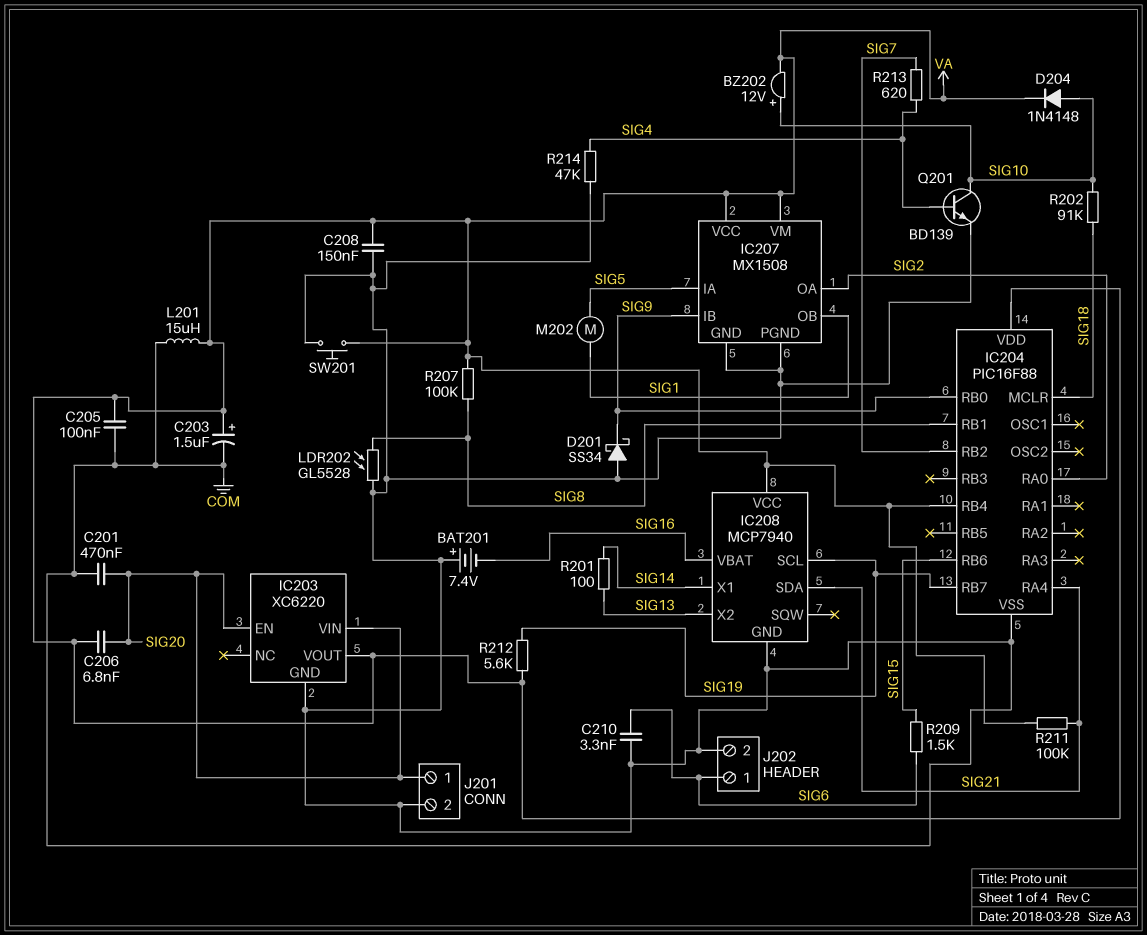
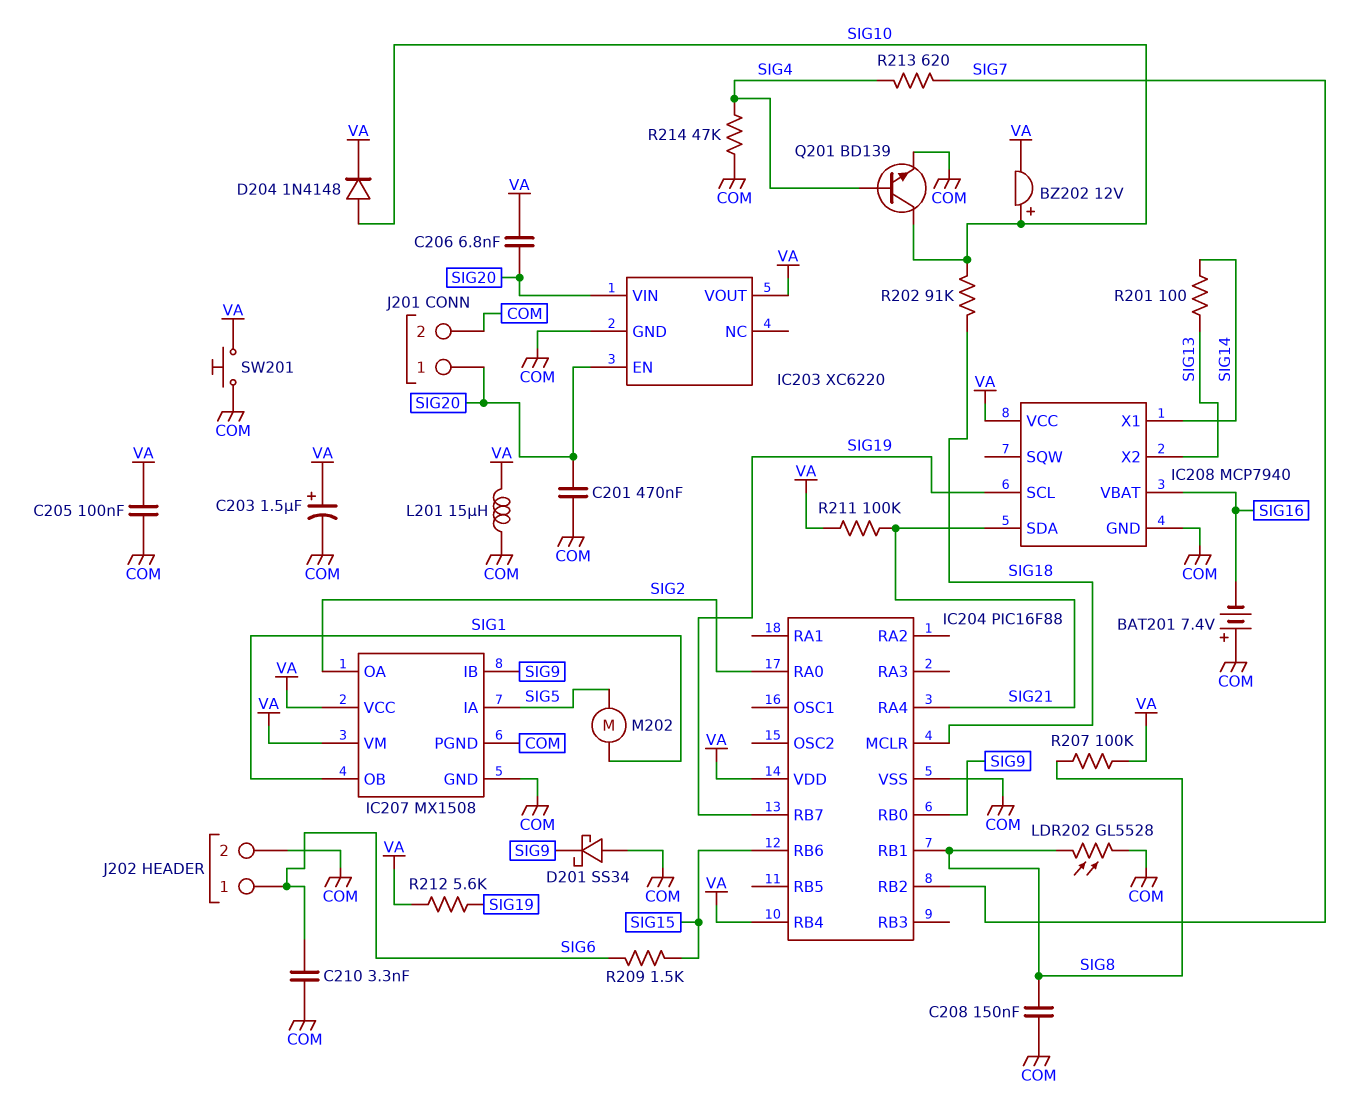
C208: 150nF (COM, VA) -> 150nF (COM, SIG8)

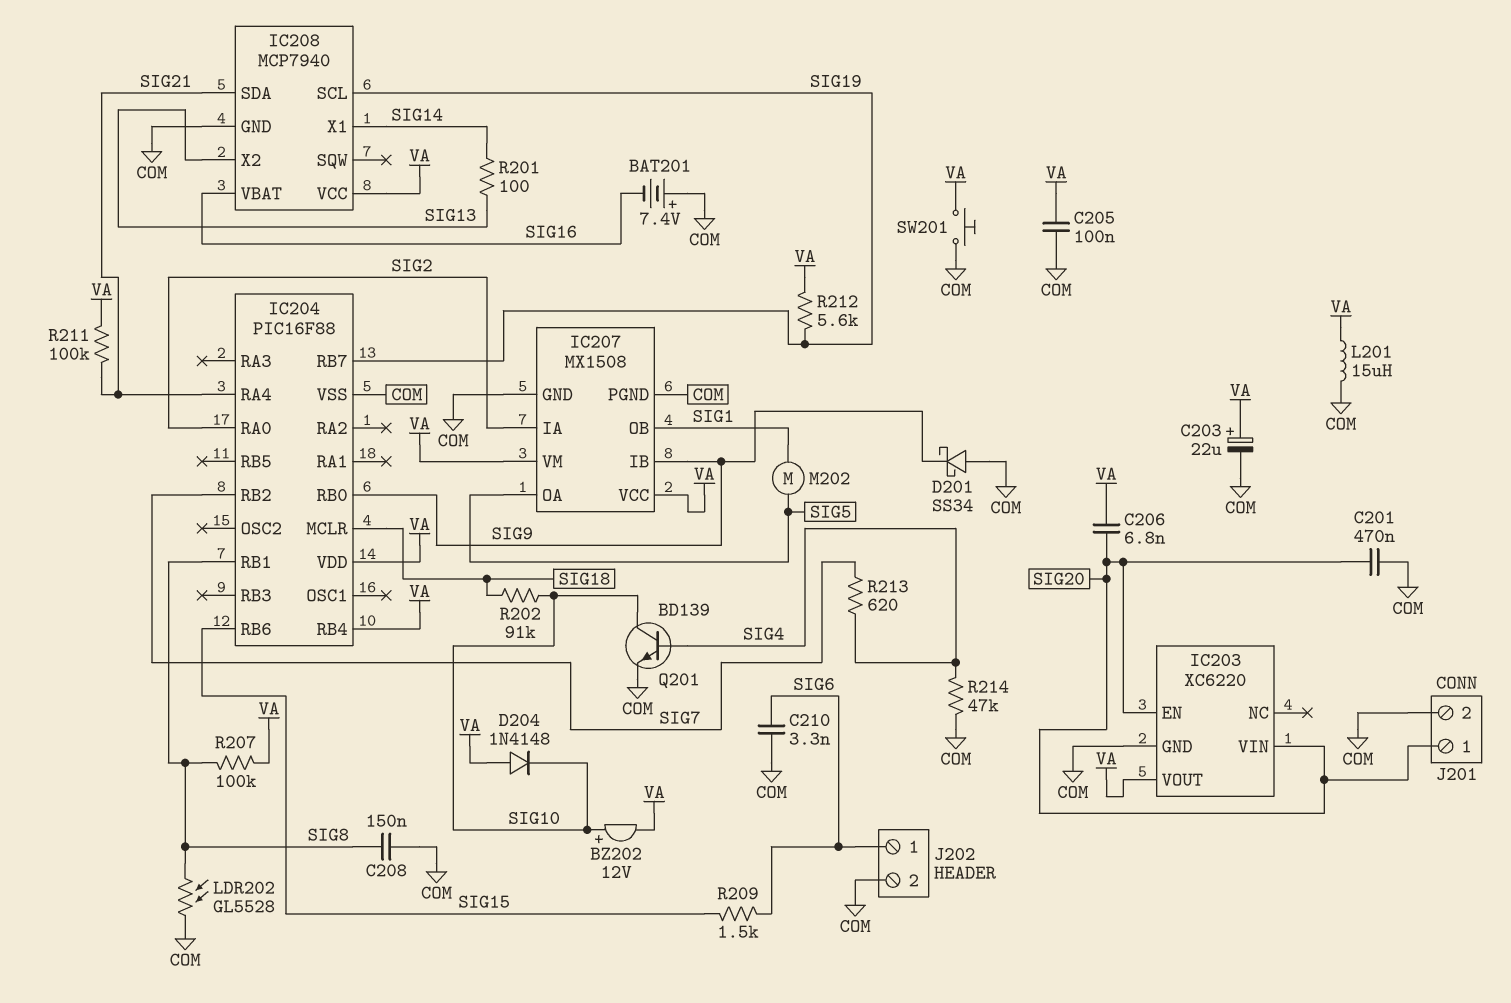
C203: 1.5uF (plus VA, minus COM) -> 22uF (plus VA, minus COM)
D204: diode 1N4148 (A SIG10, K VA) -> diode 1N4148 (A VA, K SIG10)
IC207 pin IA: SIG5 -> SIG2
IC207 pin OA: SIG2 -> SIG5

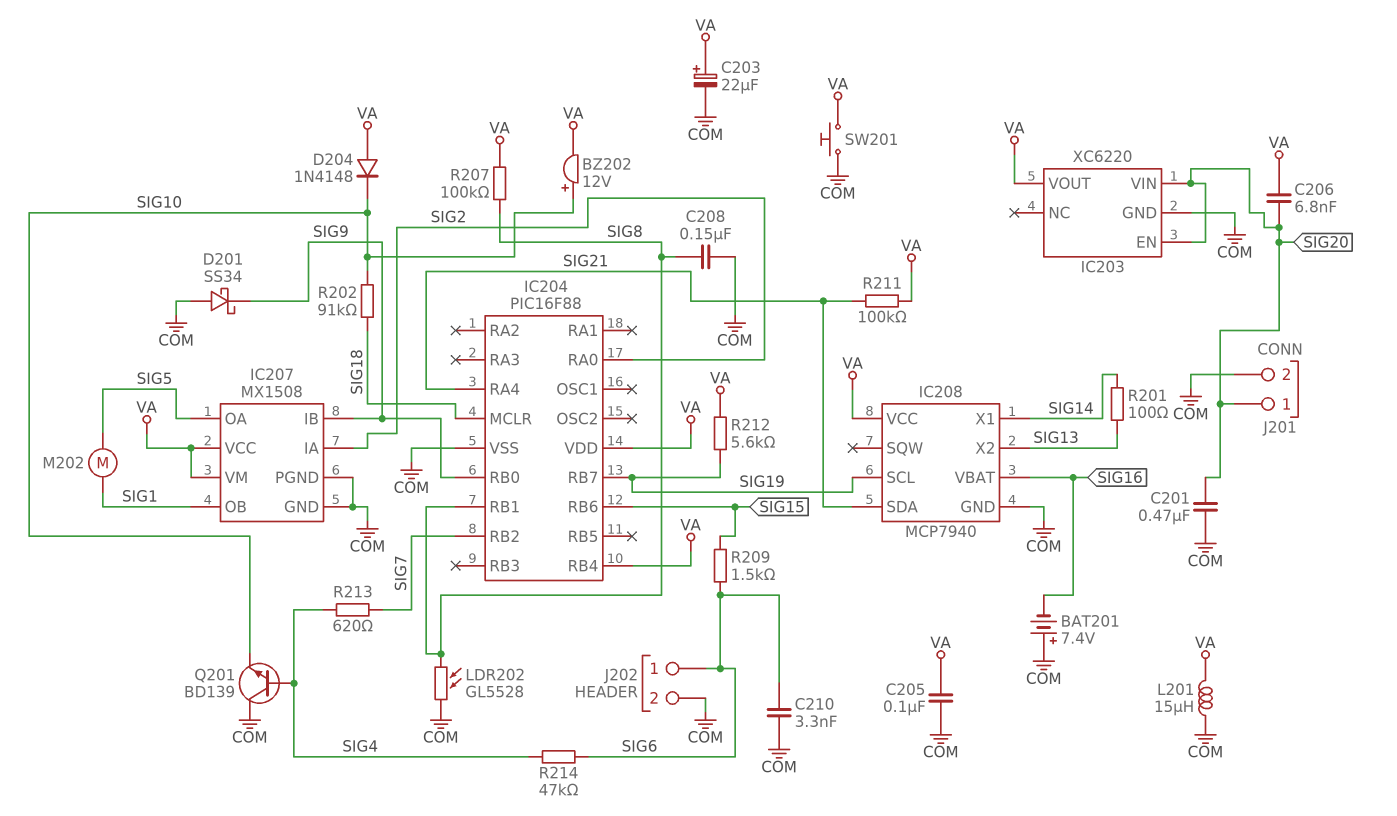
Q201: NPN BD139 (B SIG4, C SIG10, E COM) -> NPN BD139 (B SIG4, C COM, E SIG10)
R214: 47k (COM, SIG4) -> 47k (SIG4, SIG6)

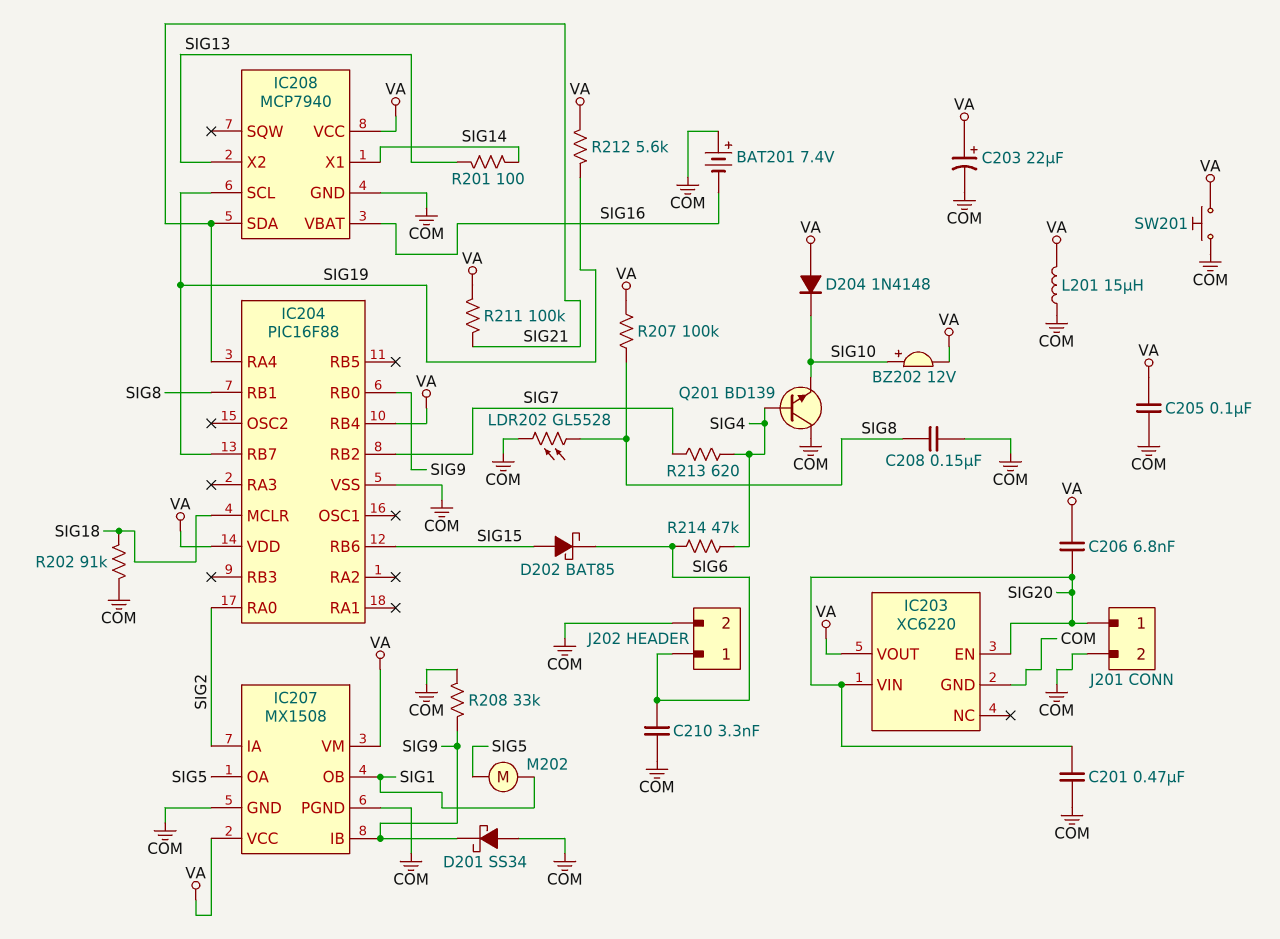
D202: none -> schottky BAT85 (A SIG15, K SIG6)
R202: 91k (SIG10, SIG18) -> 91k (COM, SIG18)
R208: none -> 33k (COM, SIG9)
R209: 1.5k (SIG6, SIG15) -> none

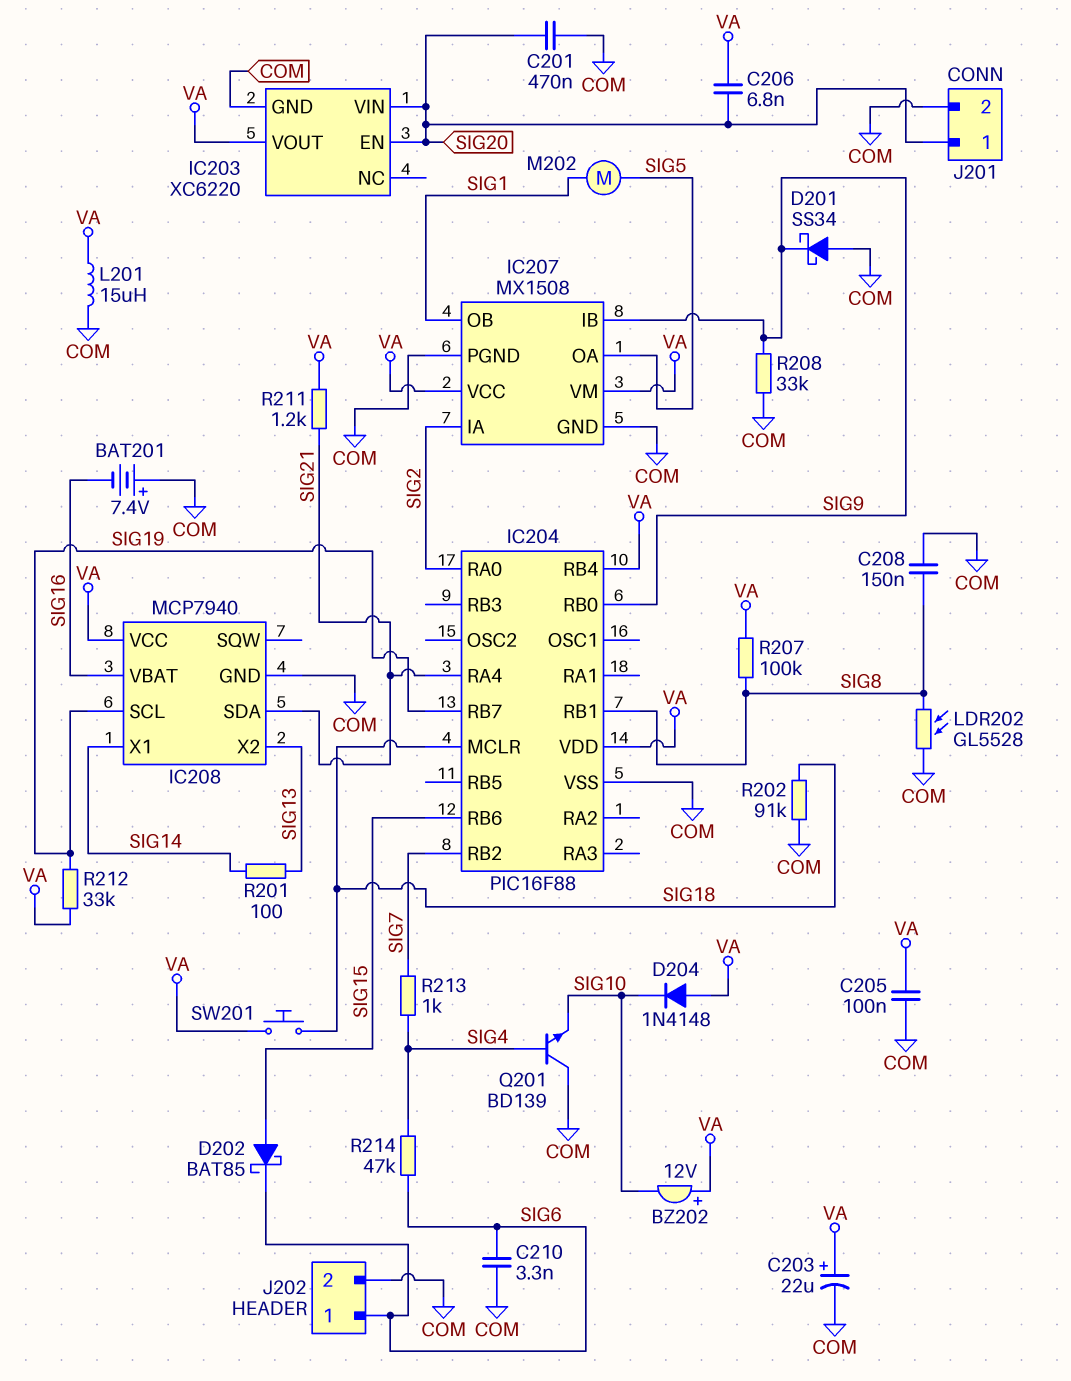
BZ202: buzzer 12V (plus SIG10, minus VA) -> buzzer 12V (plus VA, minus SIG10)
R211: 100k (SIG21, VA) -> 1.2k (SIG21, VA)
R212: 5.6k (SIG19, VA) -> 33k (SIG19, VA)
R213: 620 (SIG4, SIG7) -> 1k (SIG4, SIG7)
SW201: button (COM, VA) -> button (SIG18, VA)

